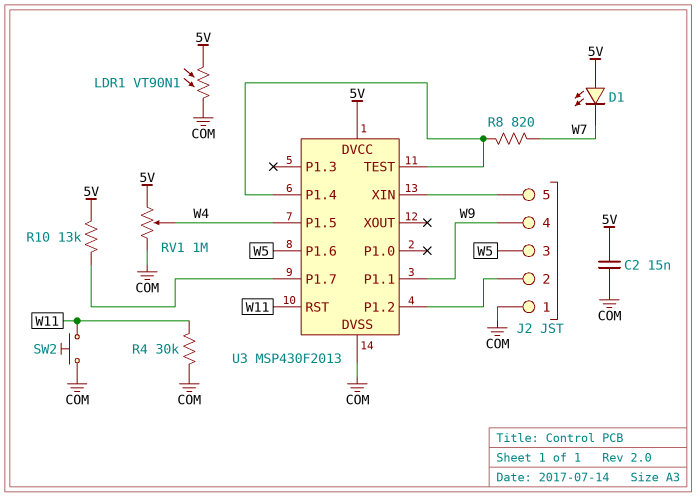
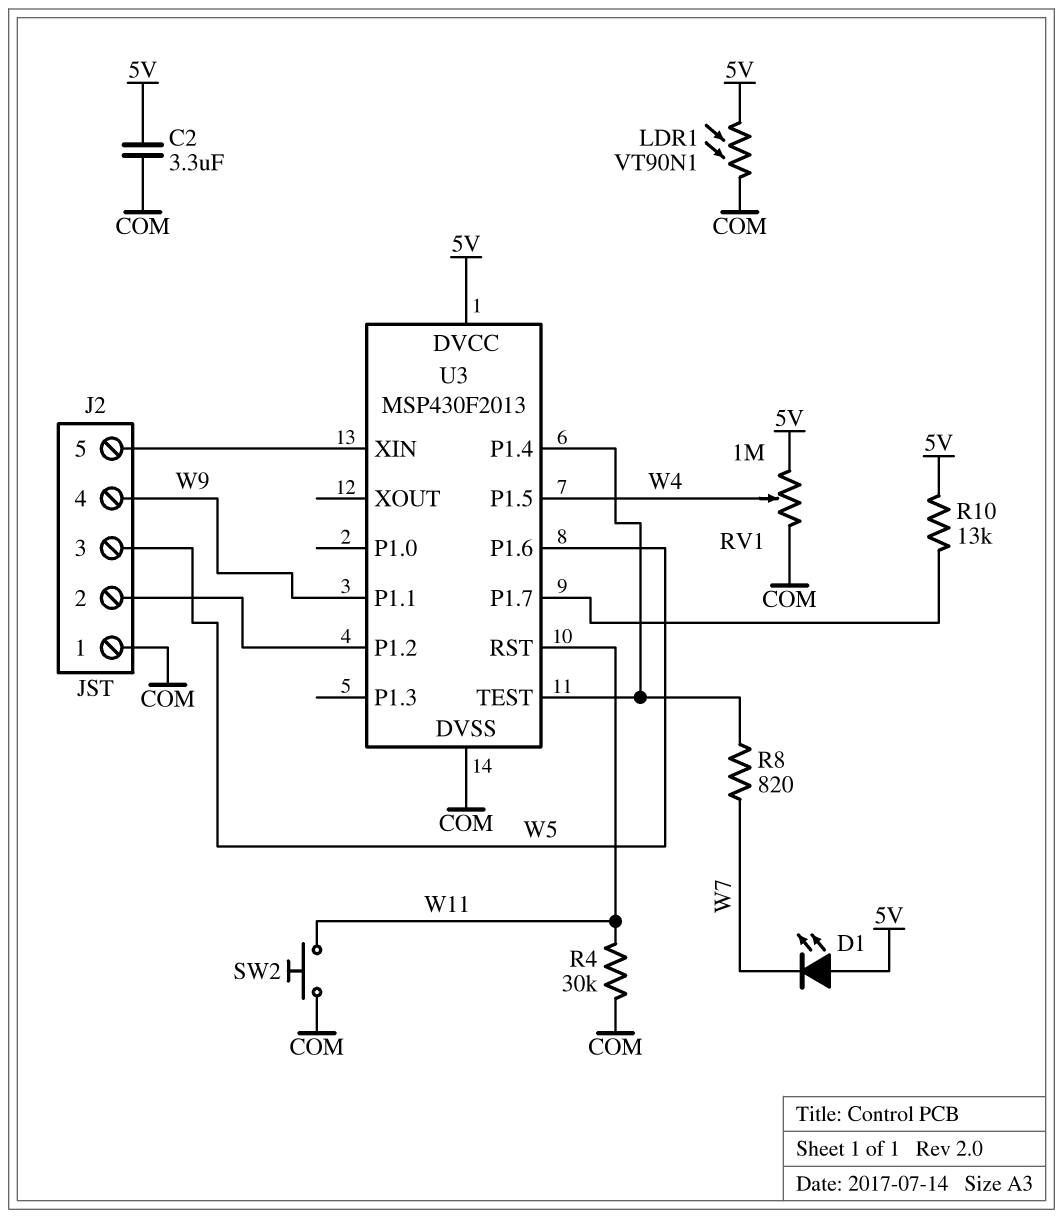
C2: 15nF (5V, COM) -> 3.3uF (5V, COM)

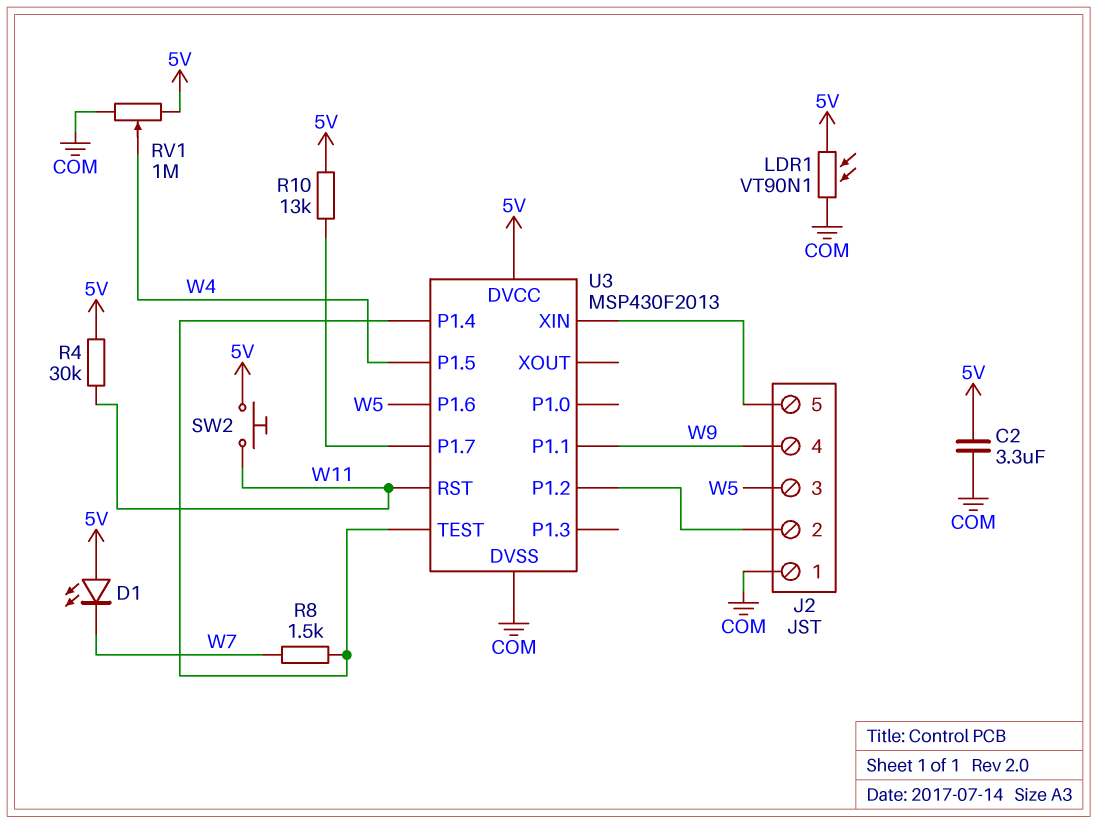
R4: 30k (COM, W11) -> 30k (5V, W11)
R8: 820 (U3/P1.4, W7) -> 1.5k (U3/P1.4, W7)
SW2: button (COM, W11) -> button (5V, W11)

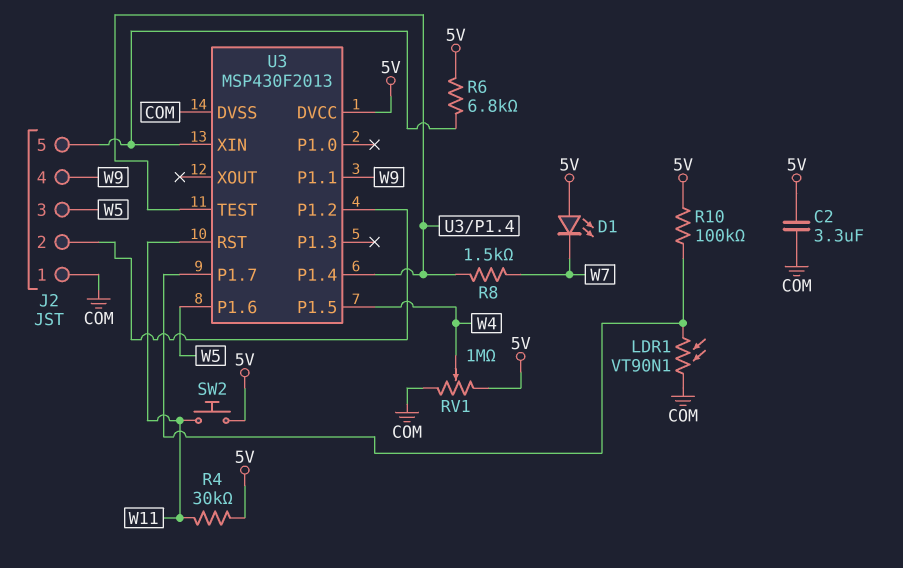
LDR1: VT90N1 (5V, COM) -> VT90N1 (COM, U3/P1.7)
R6: none -> 6.8k (5V, J2/5)
R10: 13k (5V, U3/P1.7) -> 100k (5V, U3/P1.7)

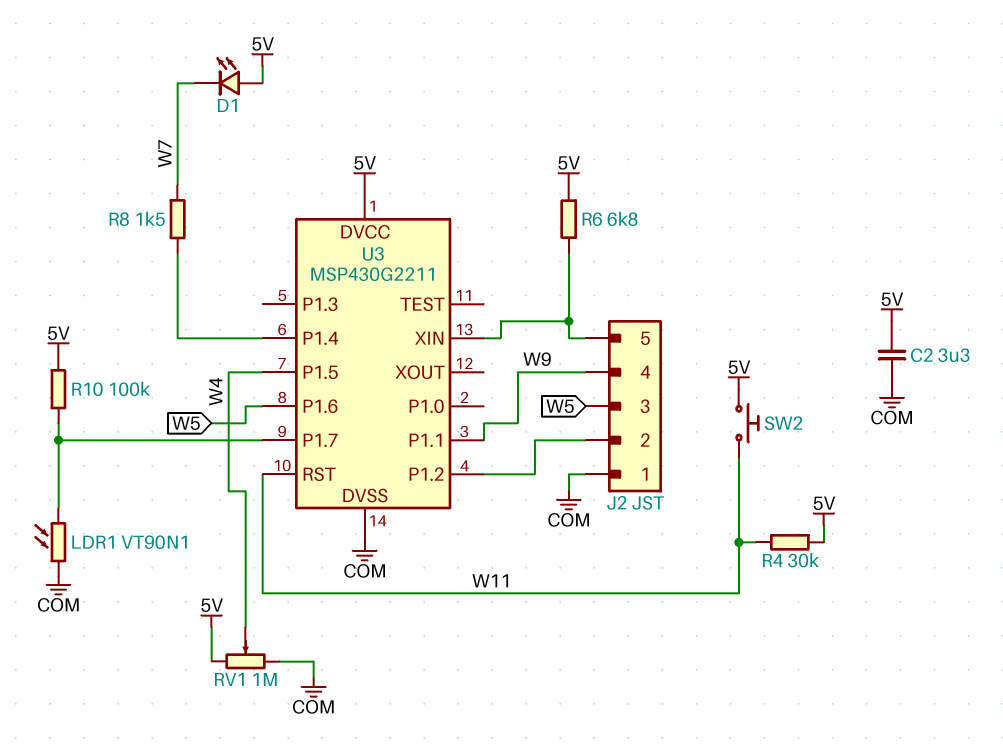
U3: MSP430F2013 -> MSP430G2211
U3 pin TEST: U3/P1.4 -> none

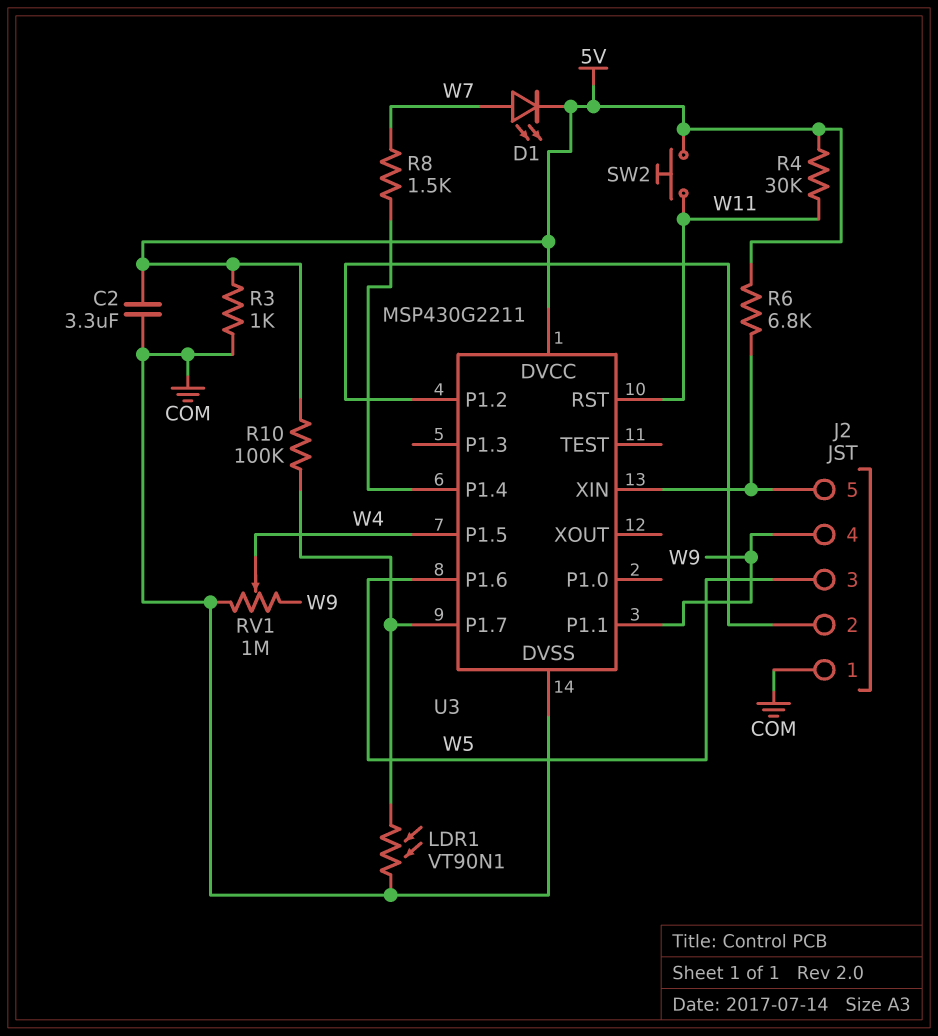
D1: LED (A 5V, K W7) -> LED (A W7, K 5V)
R3: none -> 1k (5V, COM)
RV1: 1M (5V, COM, wiper W4) -> 1M (COM, W9, wiper W4)

